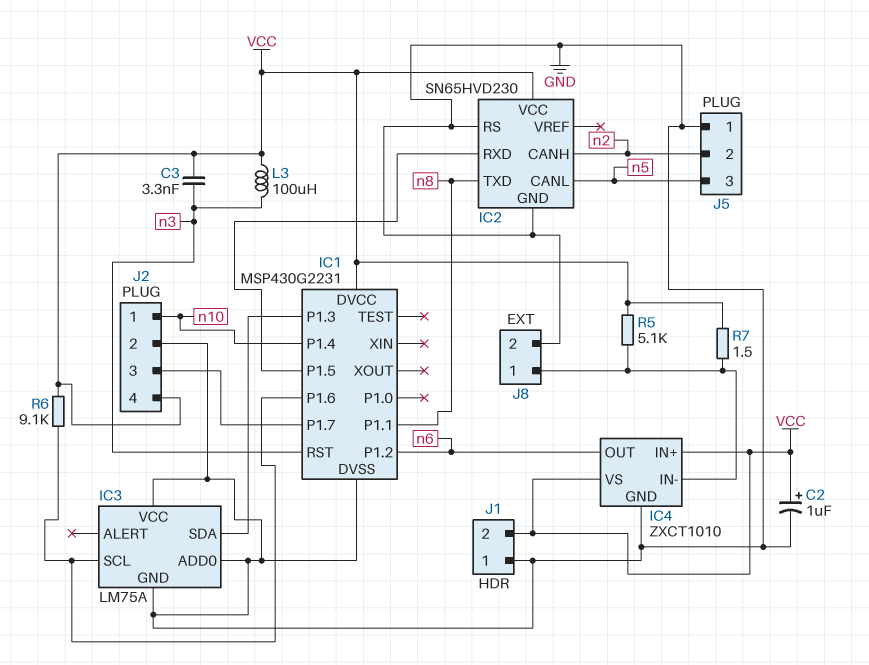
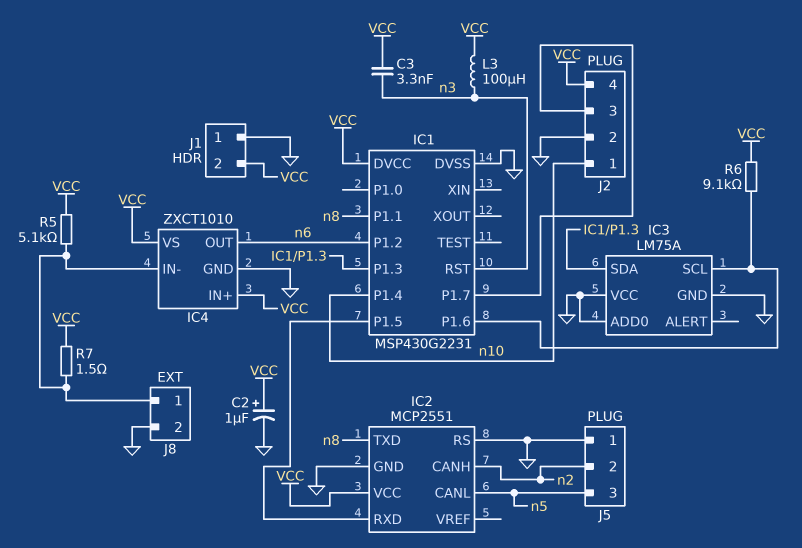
IC2: SN65HVD230 -> MCP2551

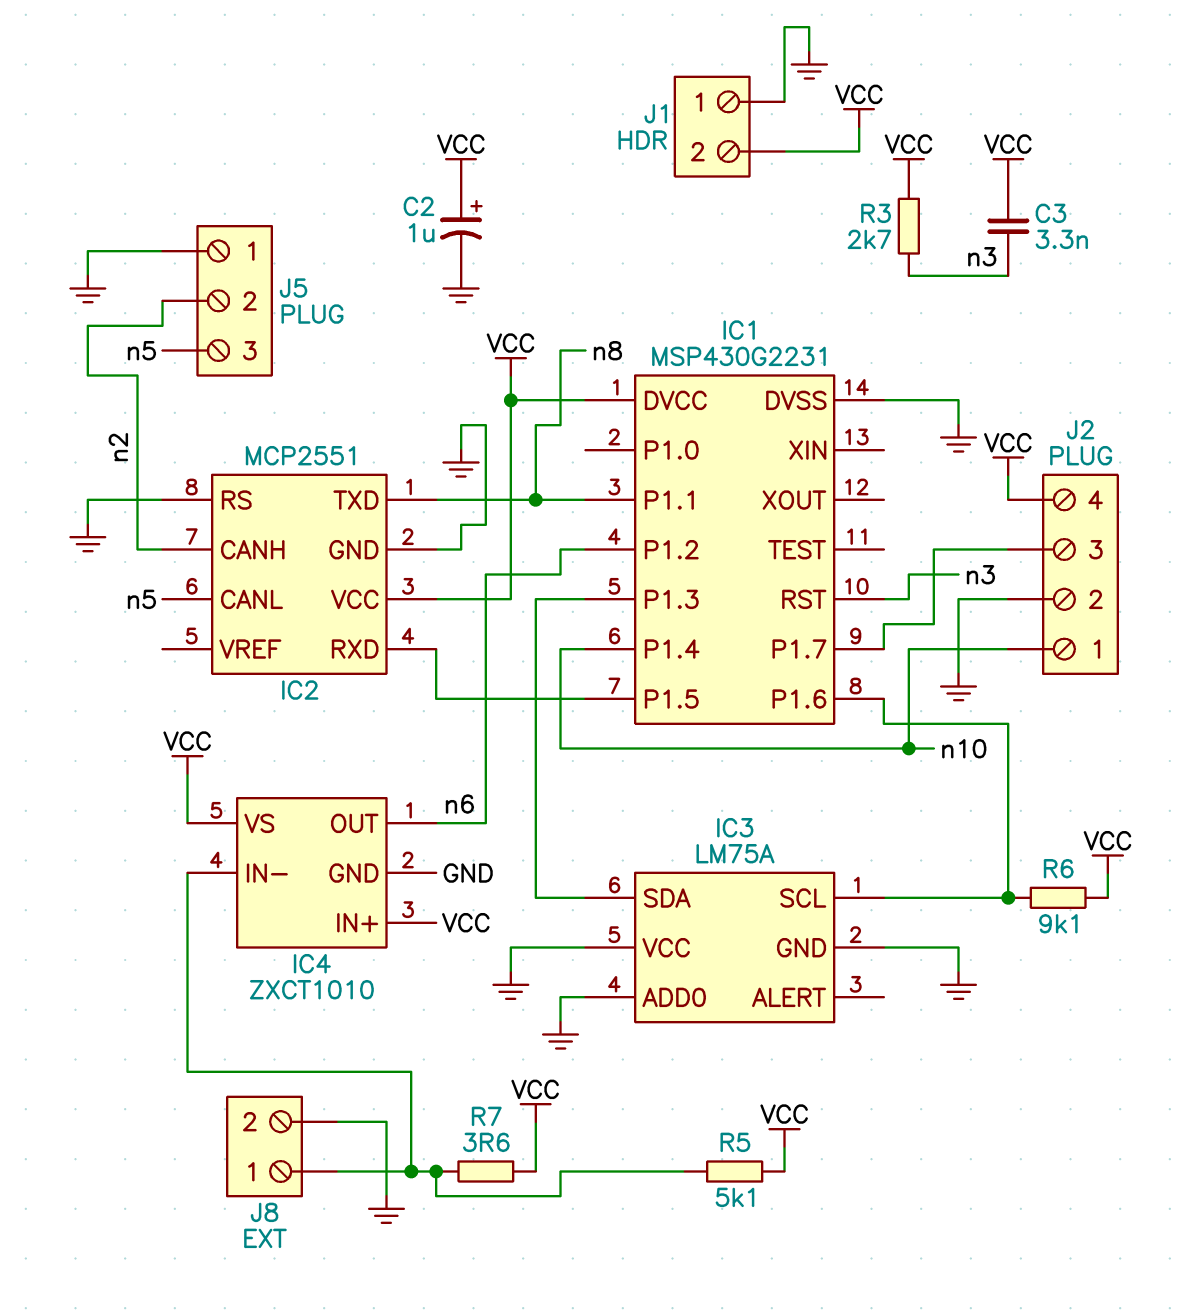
L3: 100uH (VCC, n3) -> none
R3: none -> 2.7k (VCC, n3)
R7: 1.5 (IC4/IN-, VCC) -> 3.6 (IC4/IN-, VCC)

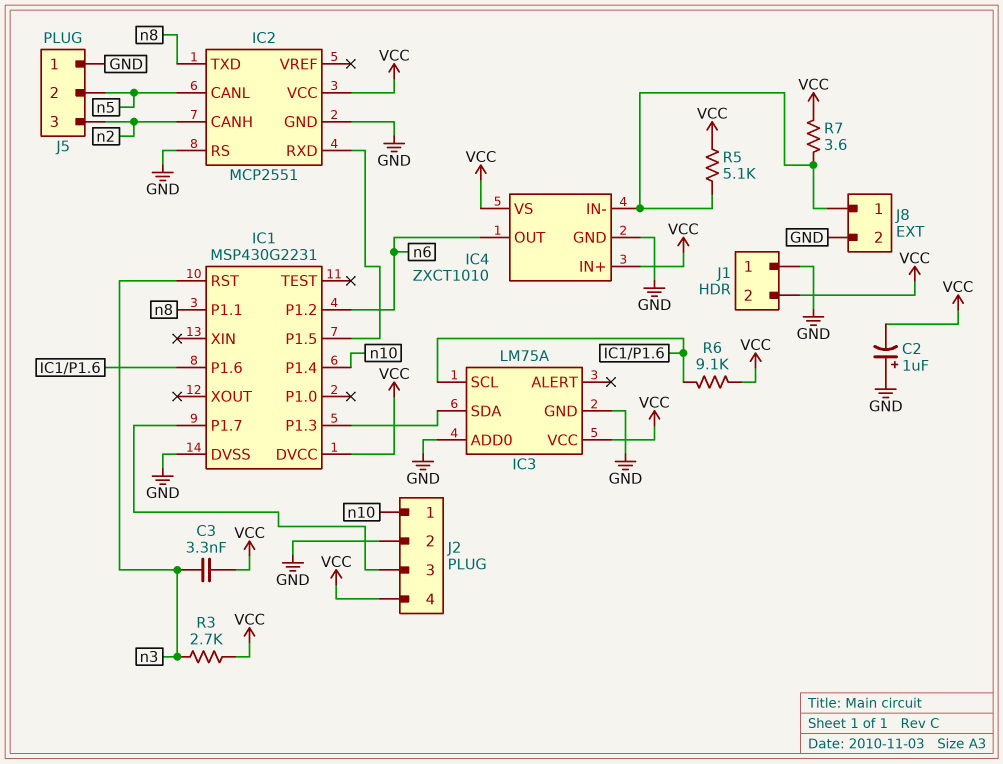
C2: 1uF (plus VCC, minus GND) -> 1uF (plus GND, minus VCC)
IC3 pin VCC: GND -> VCC
J5 pin 2: n2 -> n5
J5 pin 3: n5 -> n2

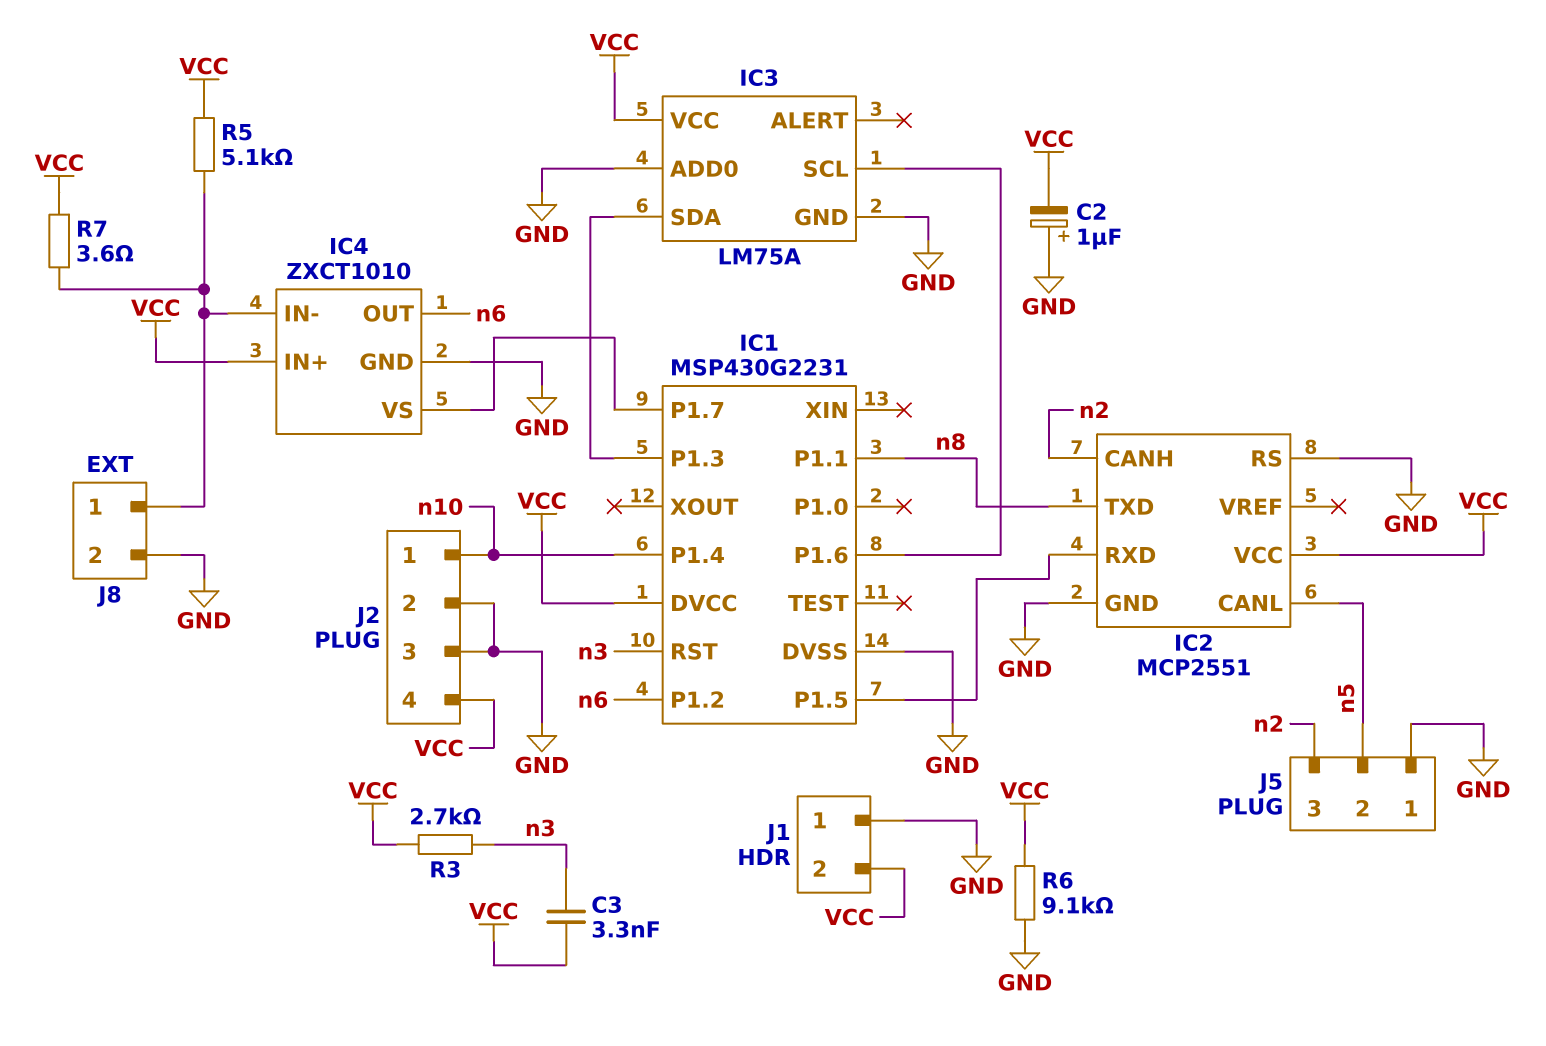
IC4 pin VS: VCC -> IC1/P1.7
J2 pin 3: IC1/P1.7 -> GND
R6: 9.1k (IC1/P1.6, VCC) -> 9.1k (GND, VCC)

